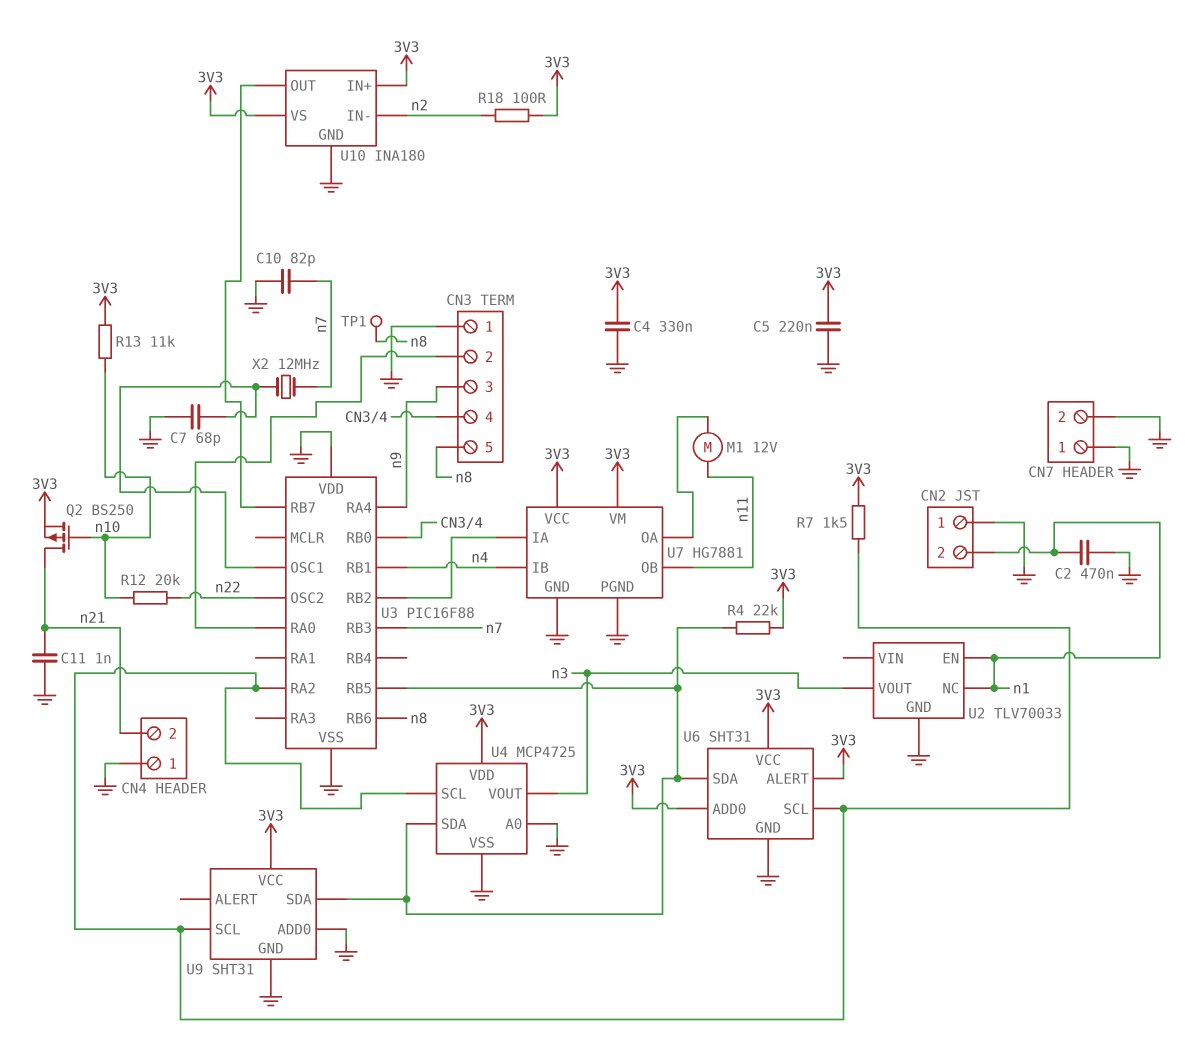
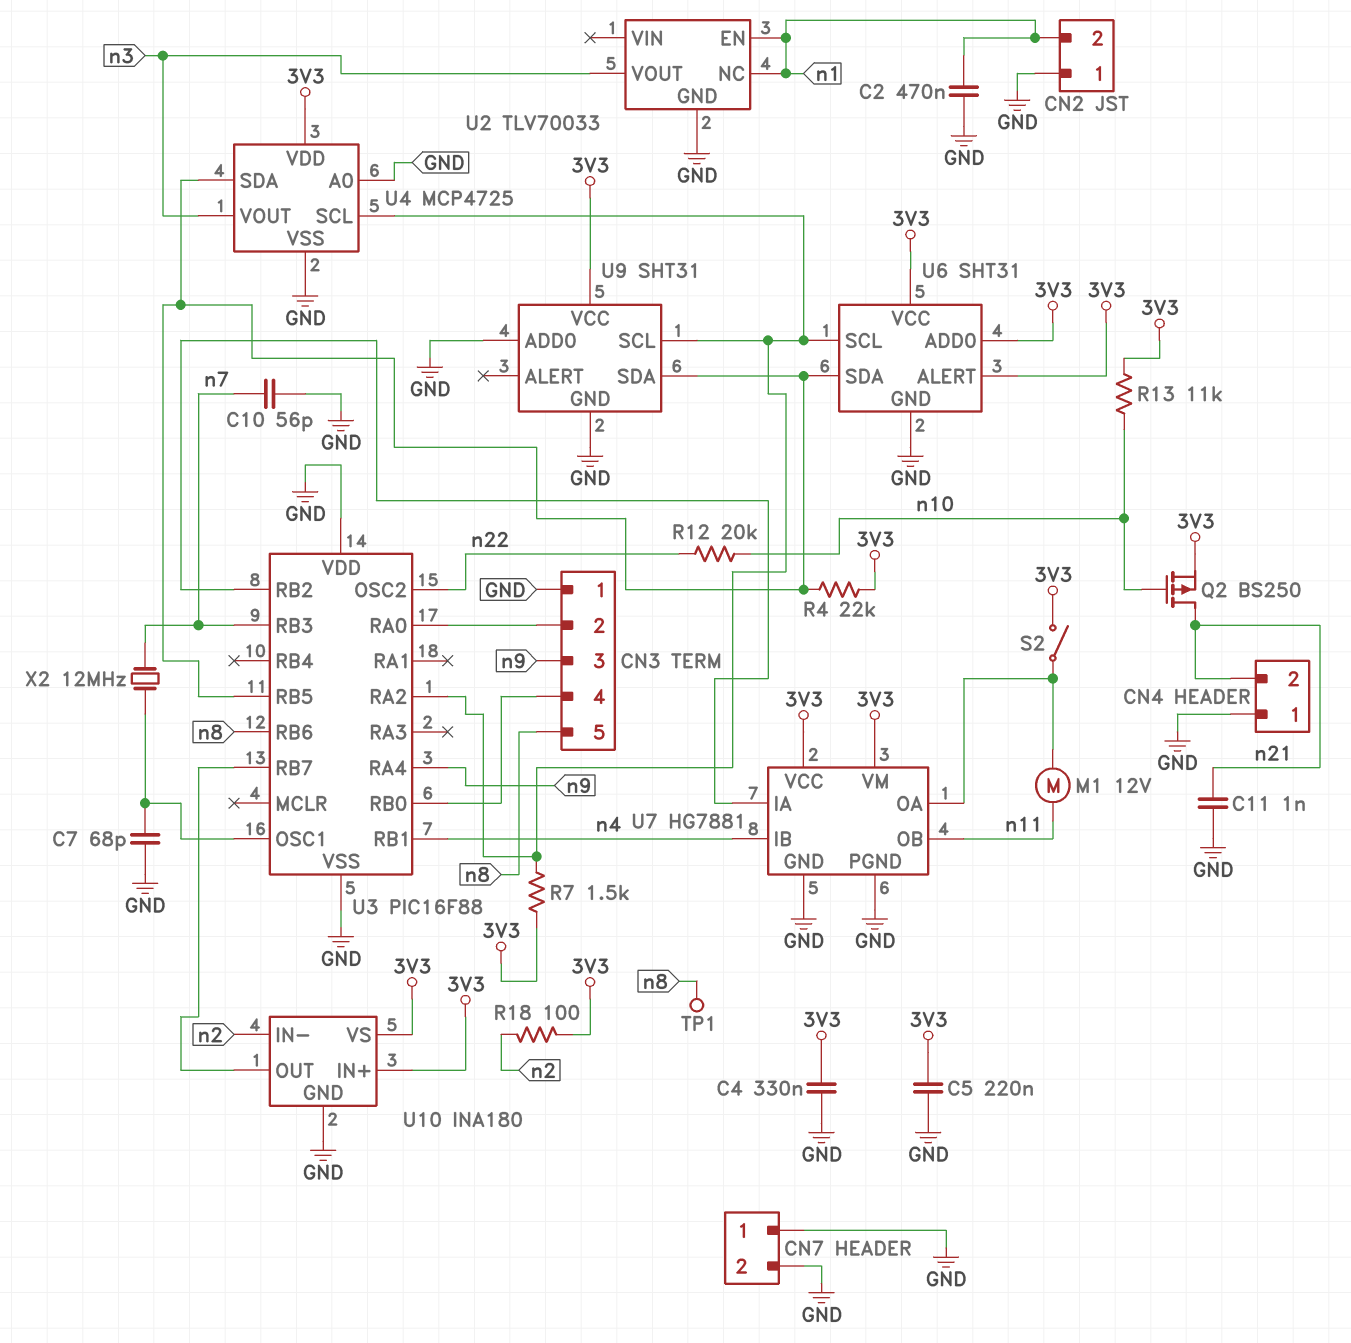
C10: 82pF (GND, n7) -> 56pF (GND, n7)
S2: none -> switch (3V3, U7/OA)

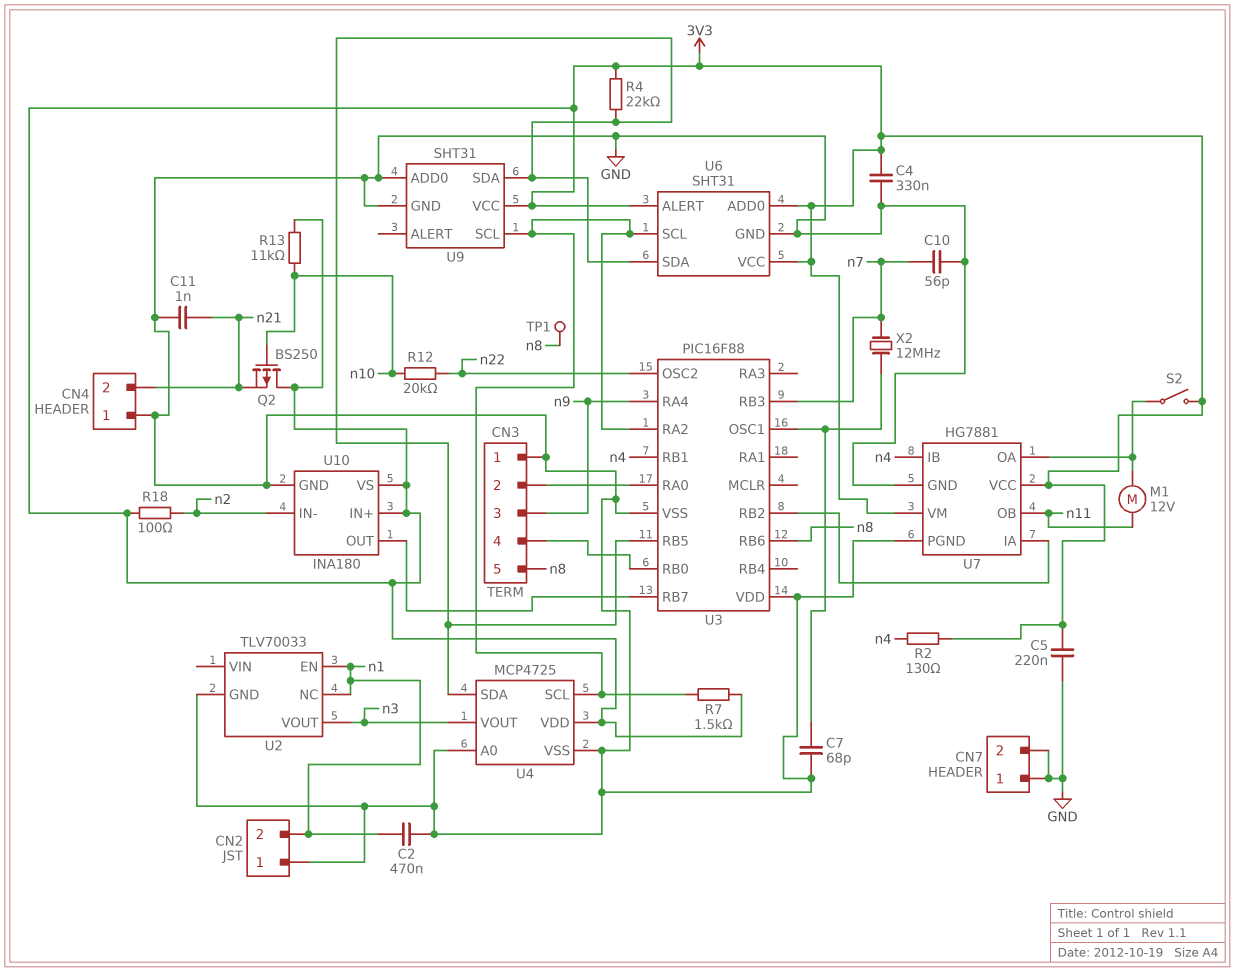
Q2: PMOS BS250 (G n10, D n21, S 3V3) -> PMOS BS250 (G n10, D 3V3, S n21)
R2: none -> 130 (3V3, n4)

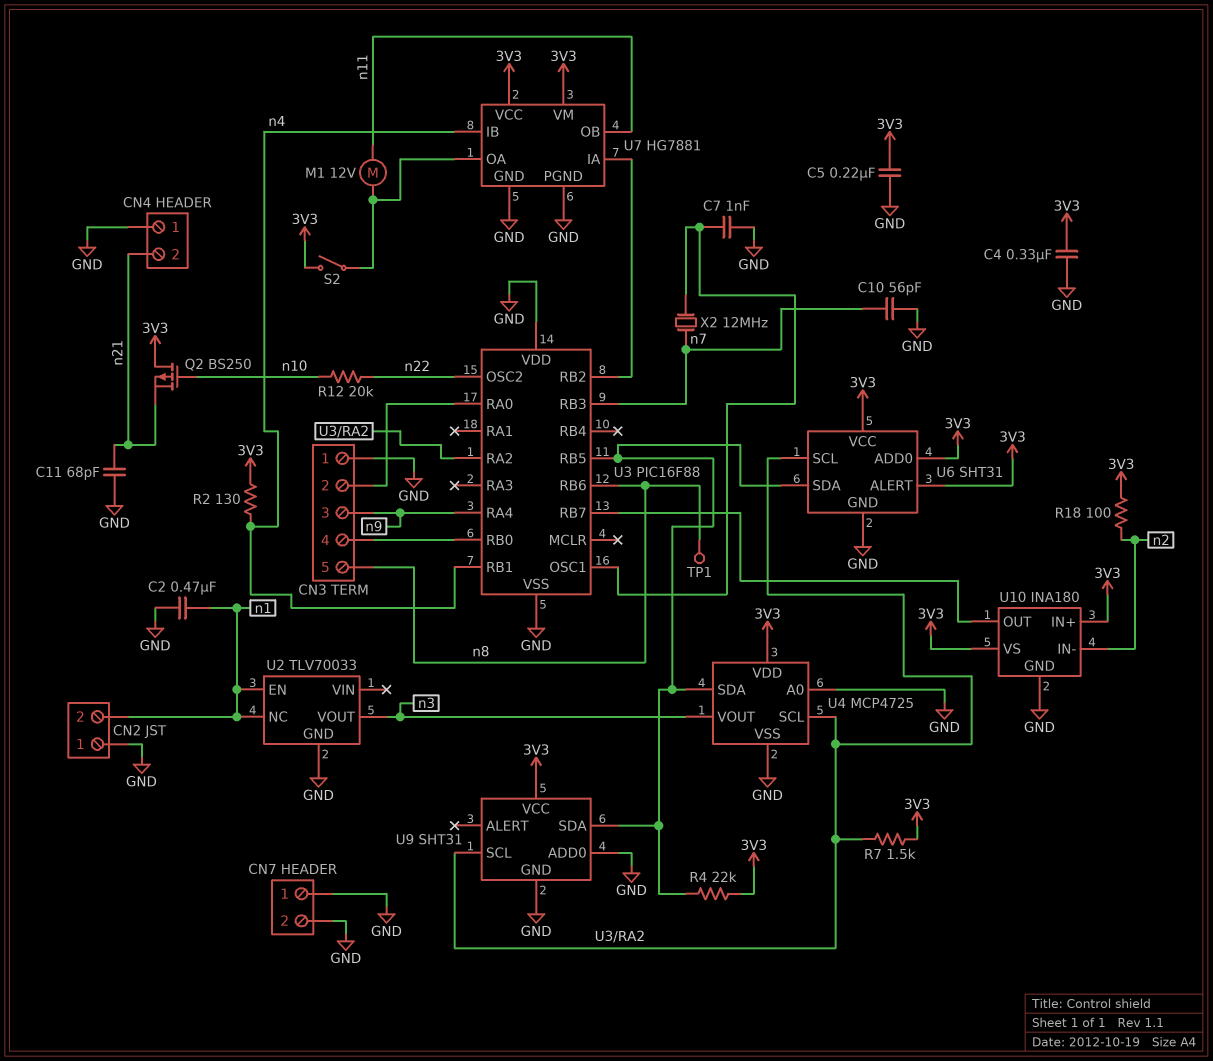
C7: 68pF (GND, U3/OSC1) -> 1nF (GND, U3/OSC1)
C11: 1nF (GND, n21) -> 68pF (GND, n21)
R13: 11k (3V3, n10) -> none

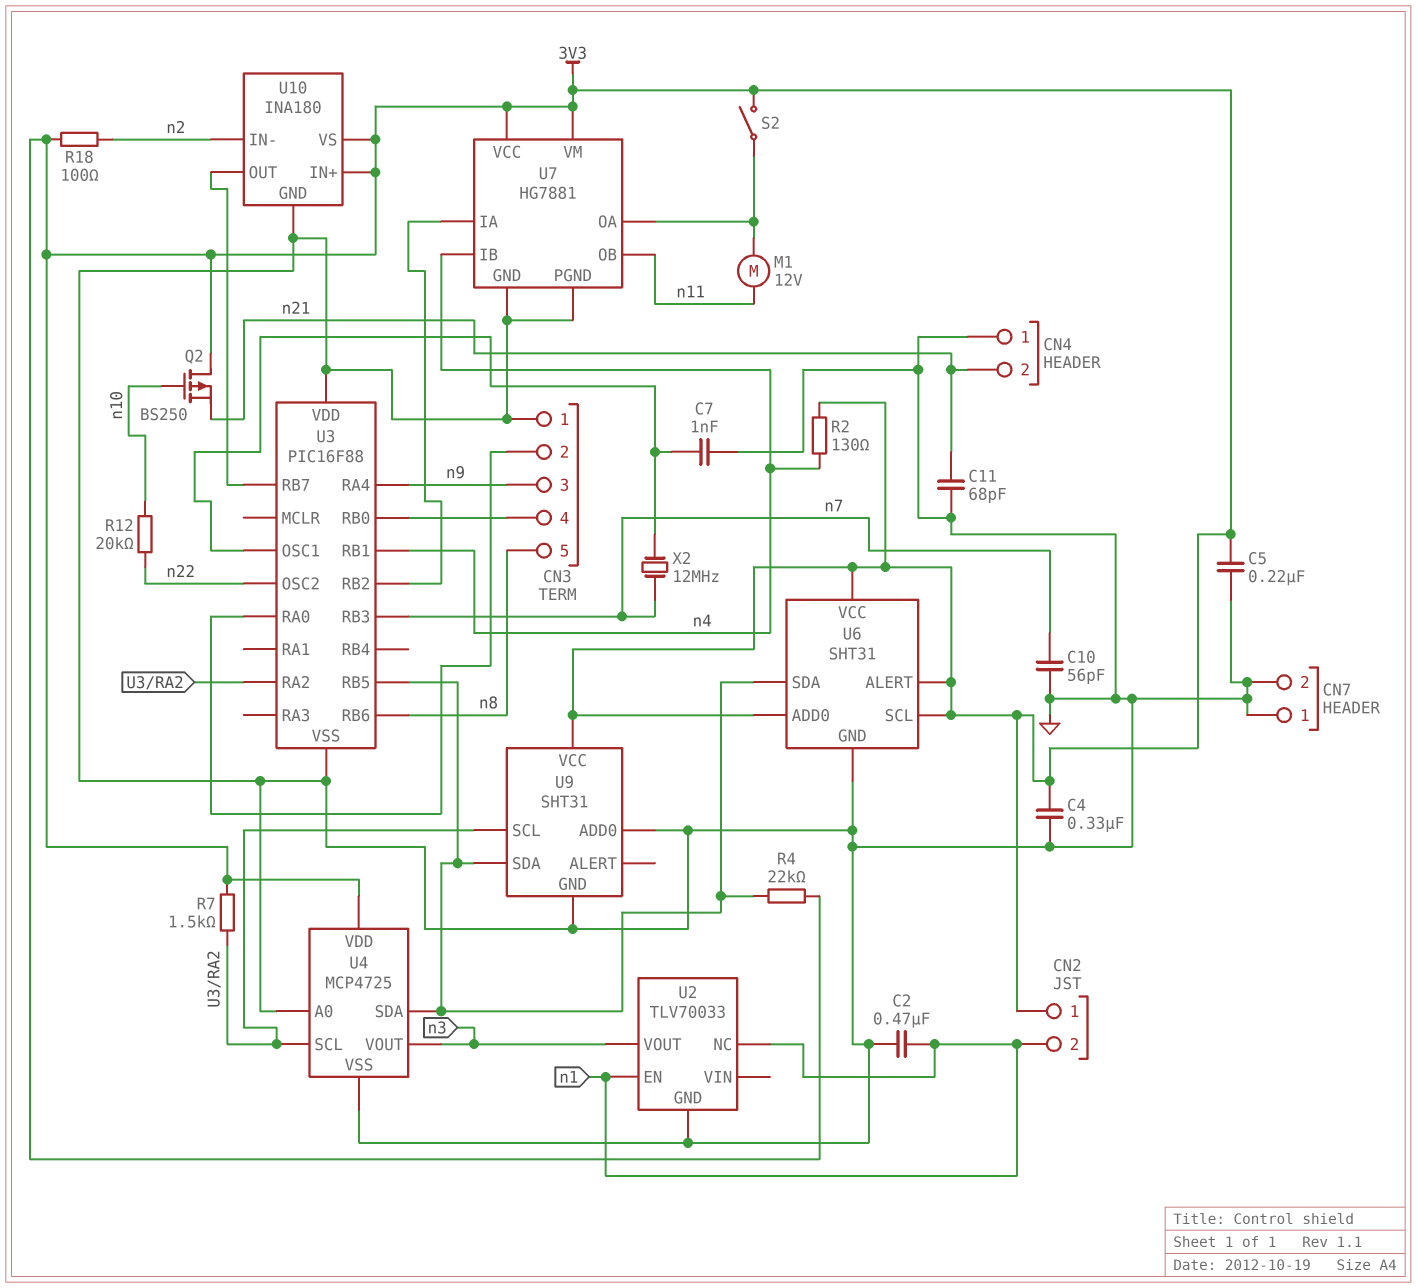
CN2 pin 1: GND -> 3V3
TP1: test point (n8) -> none
U6 pin SCL: U3/RA2 -> 3V3

